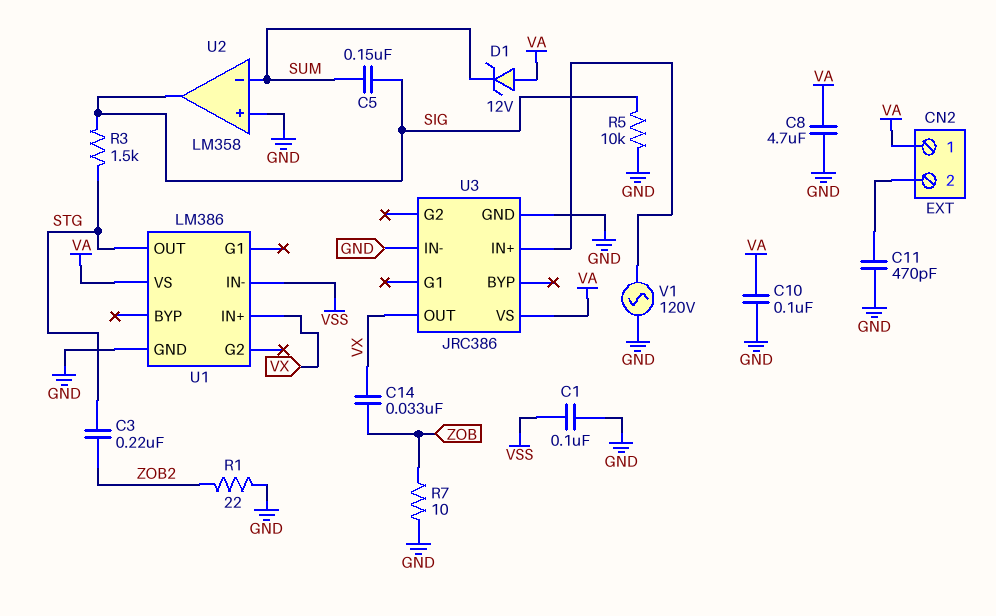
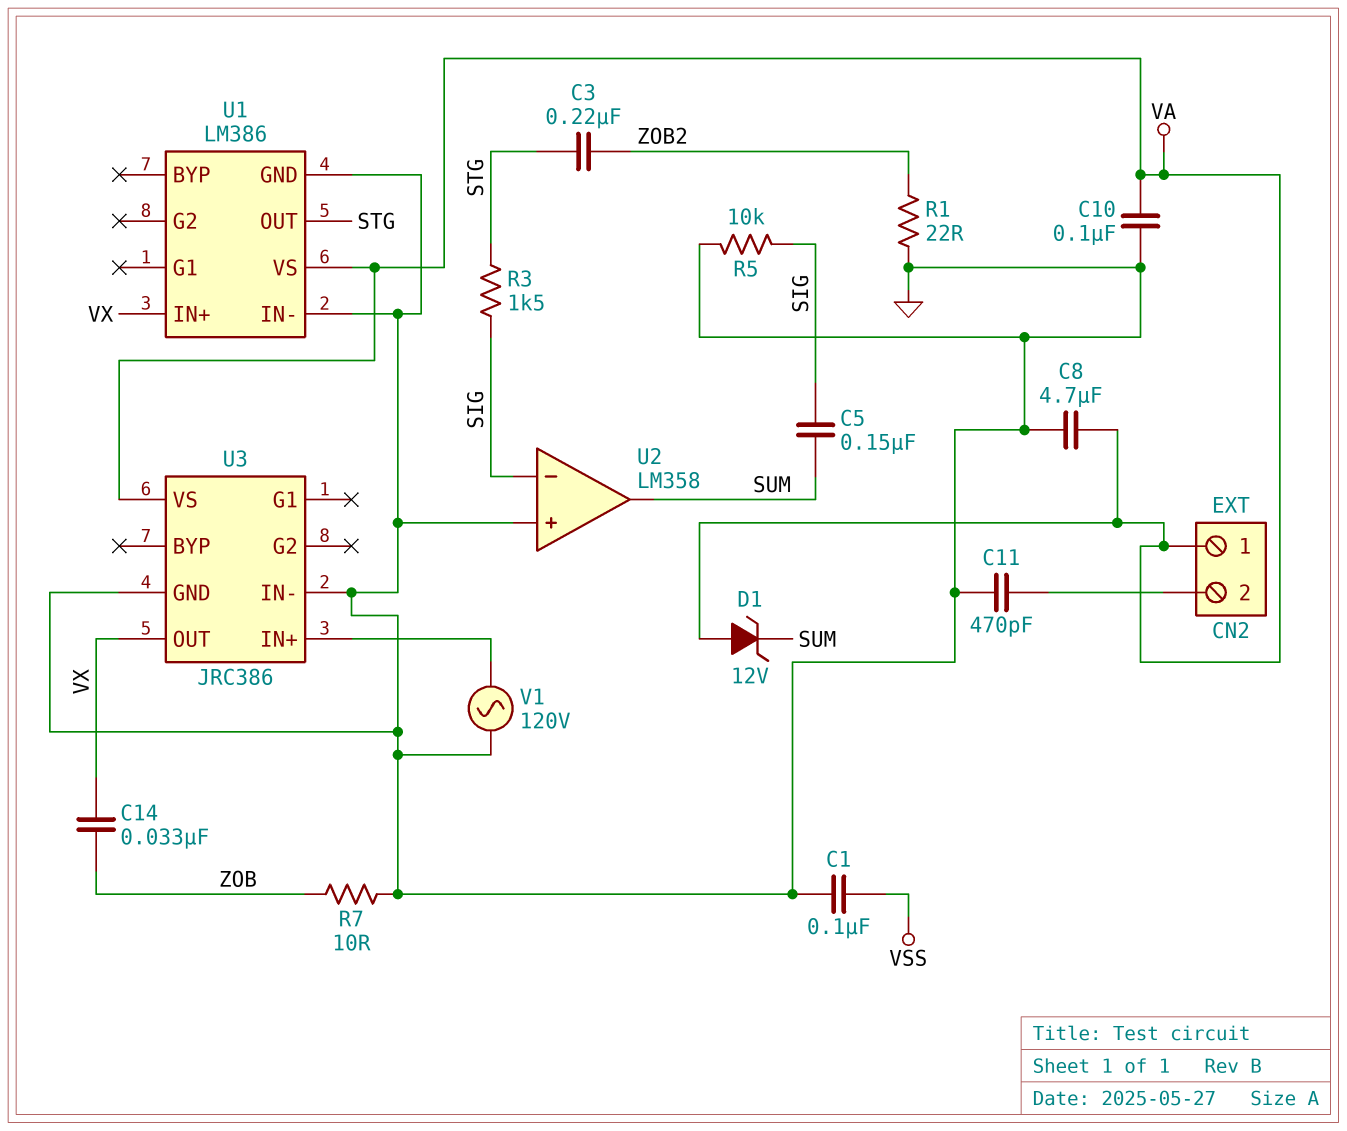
U1 pin IN-: VSS -> GND
U2 pin in-: SUM -> SIG
U2 pin out: SIG -> SUM

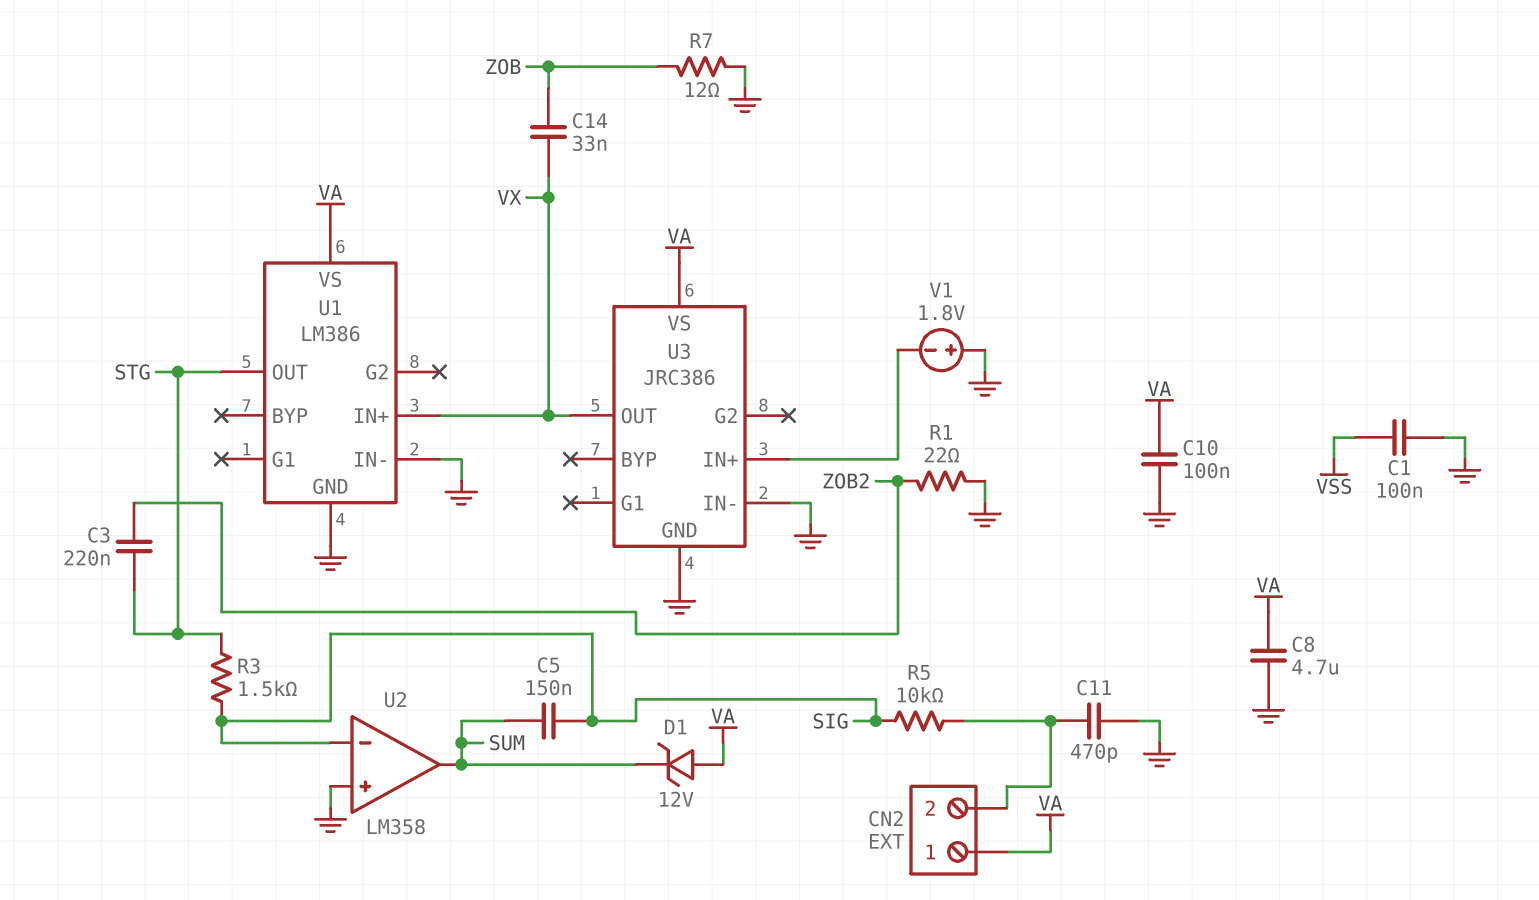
R5: 10k (GND, SIG) -> 10k (CN2/2, SIG)
R7: 10 (GND, ZOB) -> 12 (GND, ZOB)
V1: AC 120V (GND, U3/IN+) -> 1.8V (plus GND, minus U3/IN+)

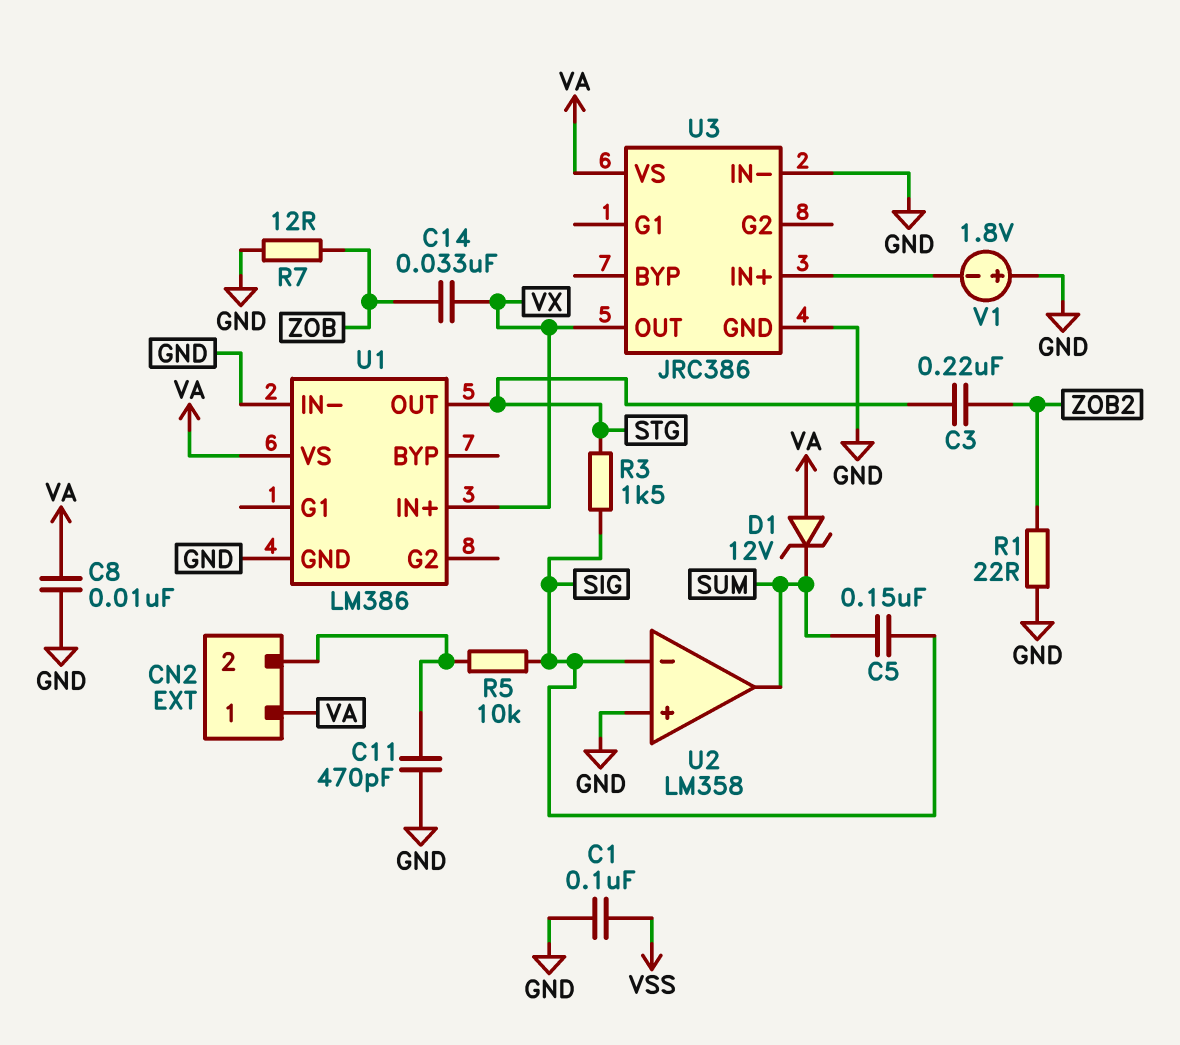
C8: 4.7uF (GND, VA) -> 10nF (GND, VA)
C10: 100nF (GND, VA) -> none

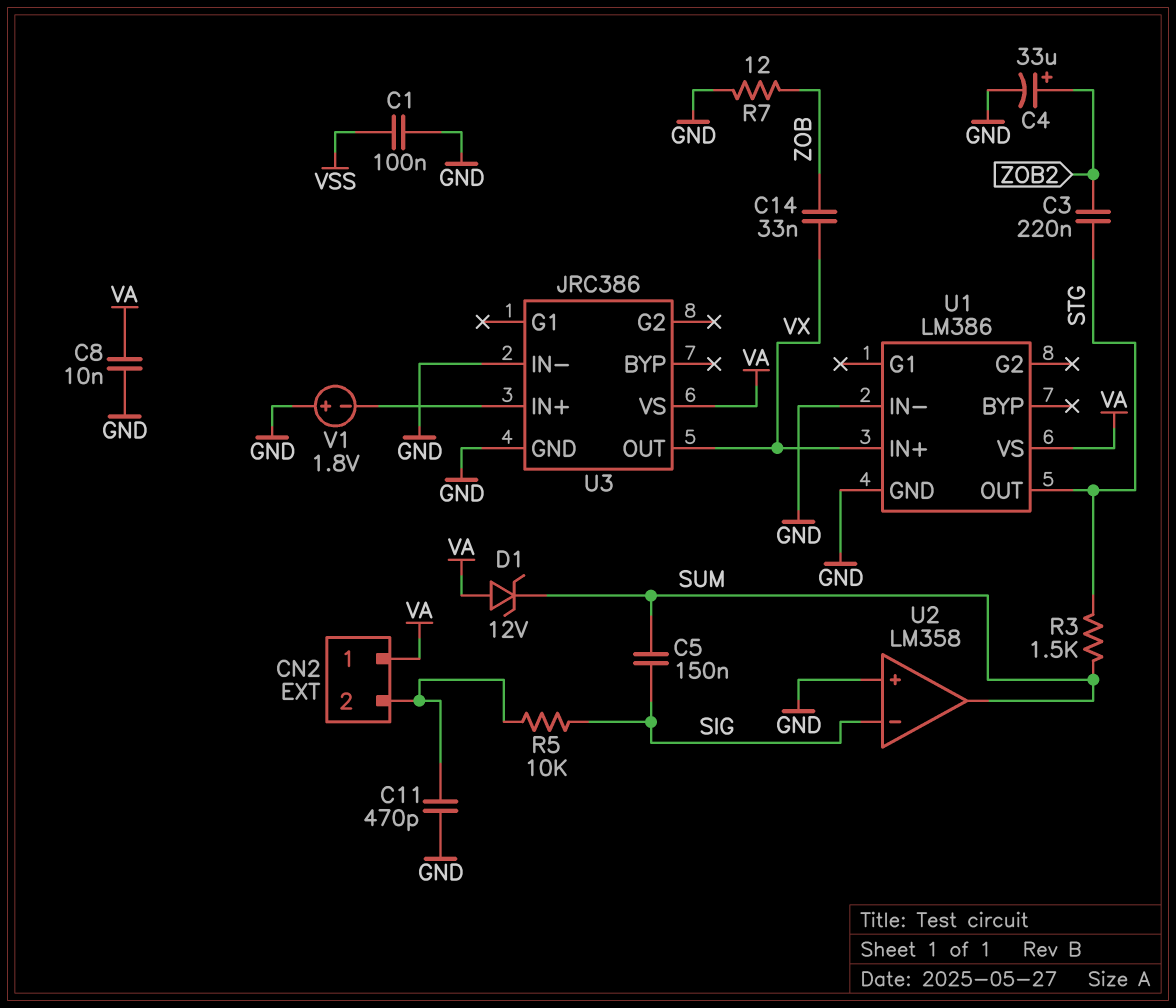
C4: none -> 33uF (plus ZOB2, minus GND)
R1: 22 (GND, ZOB2) -> none
R3: 1.5k (SIG, STG) -> 1.5k (STG, SUM)

